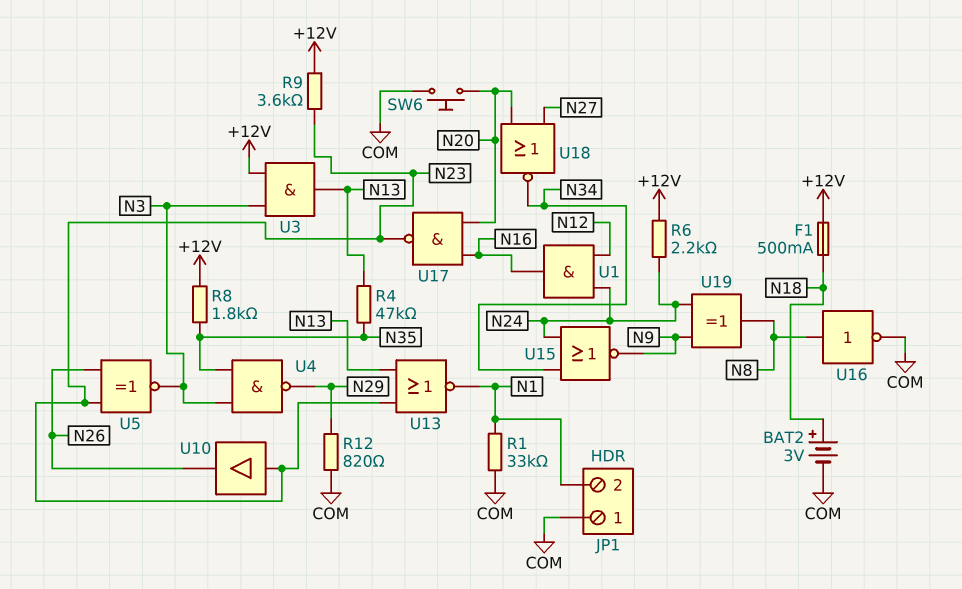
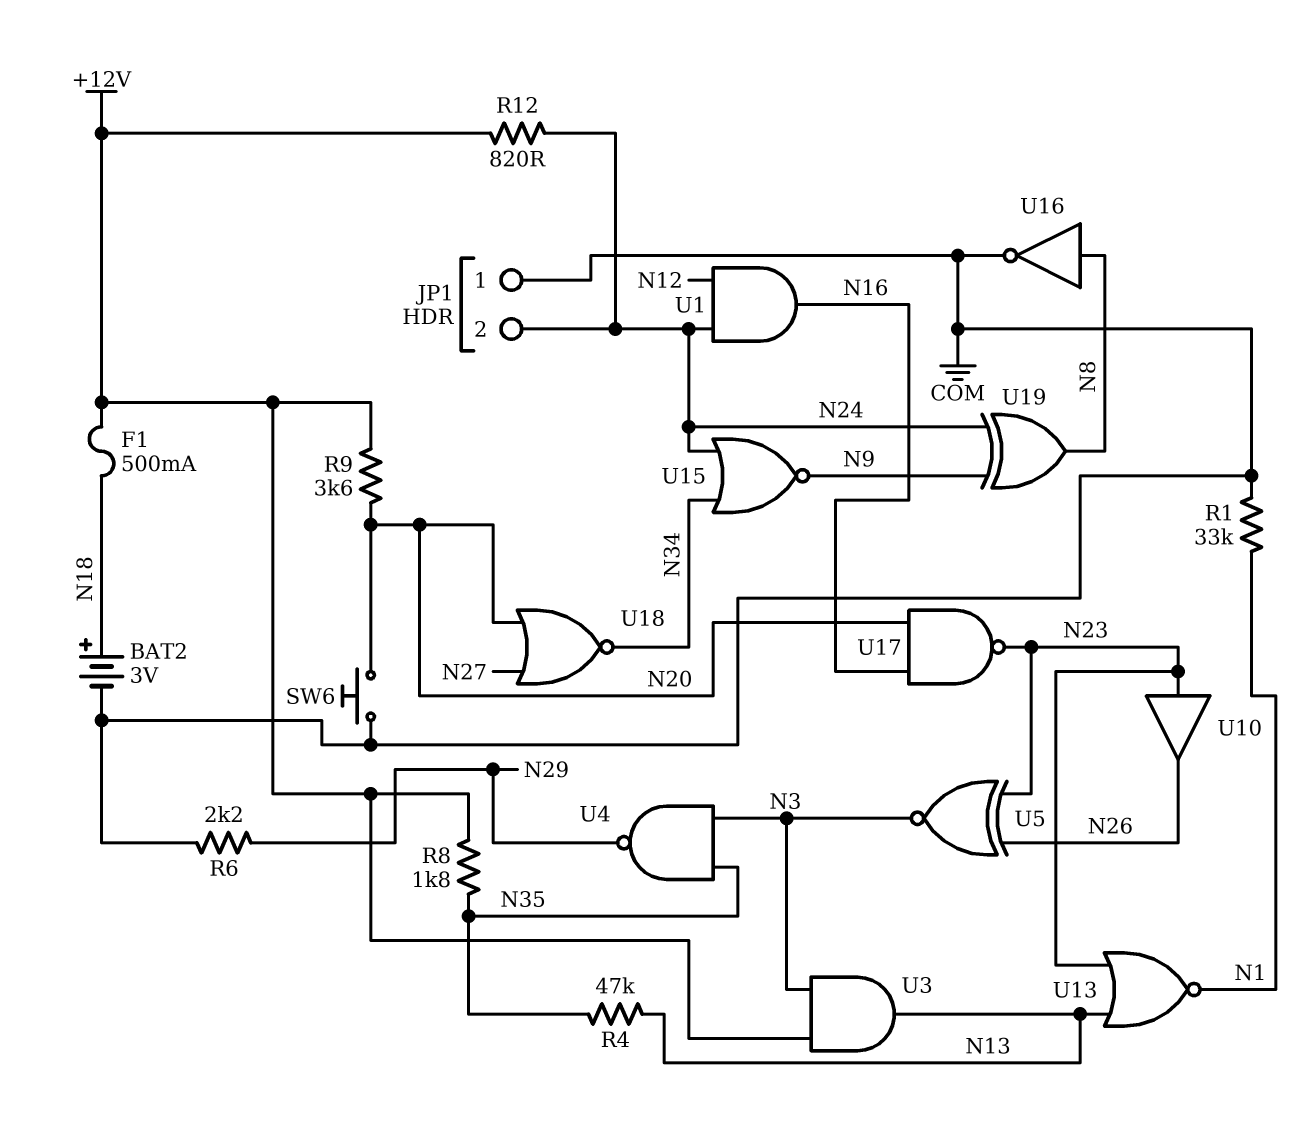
JP1 pin 2: N1 -> N24
R6: 2.2k (+12V, N24) -> 2.2k (COM, N29)
R9: 3.6k (+12V, N23) -> 3.6k (+12V, N20)
R12: 820 (COM, N29) -> 820 (+12V, N24)

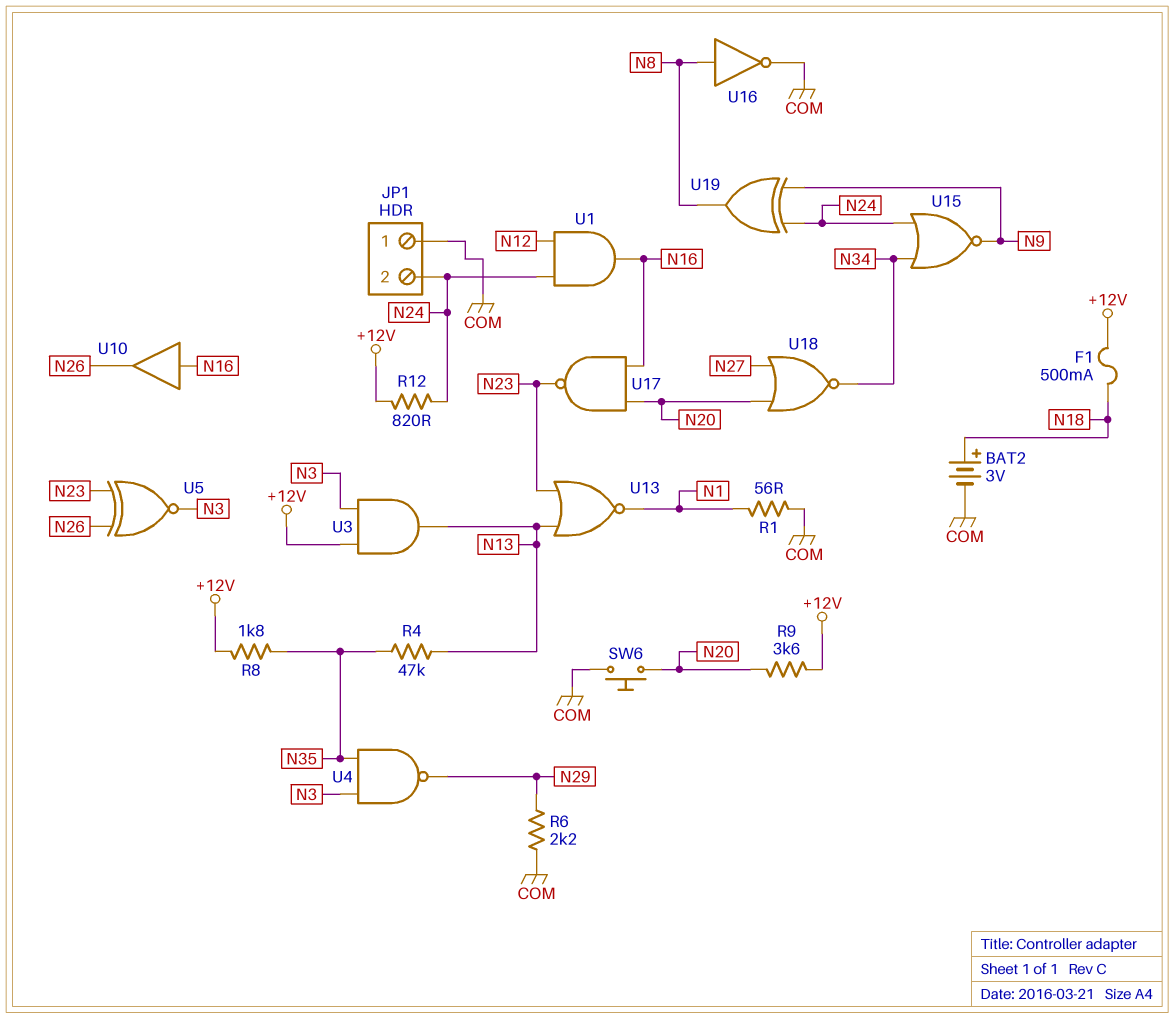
R1: 33k (COM, N1) -> 56 (COM, N1)
U10: buffer (in N23, out N26) -> buffer (in N16, out N26)

